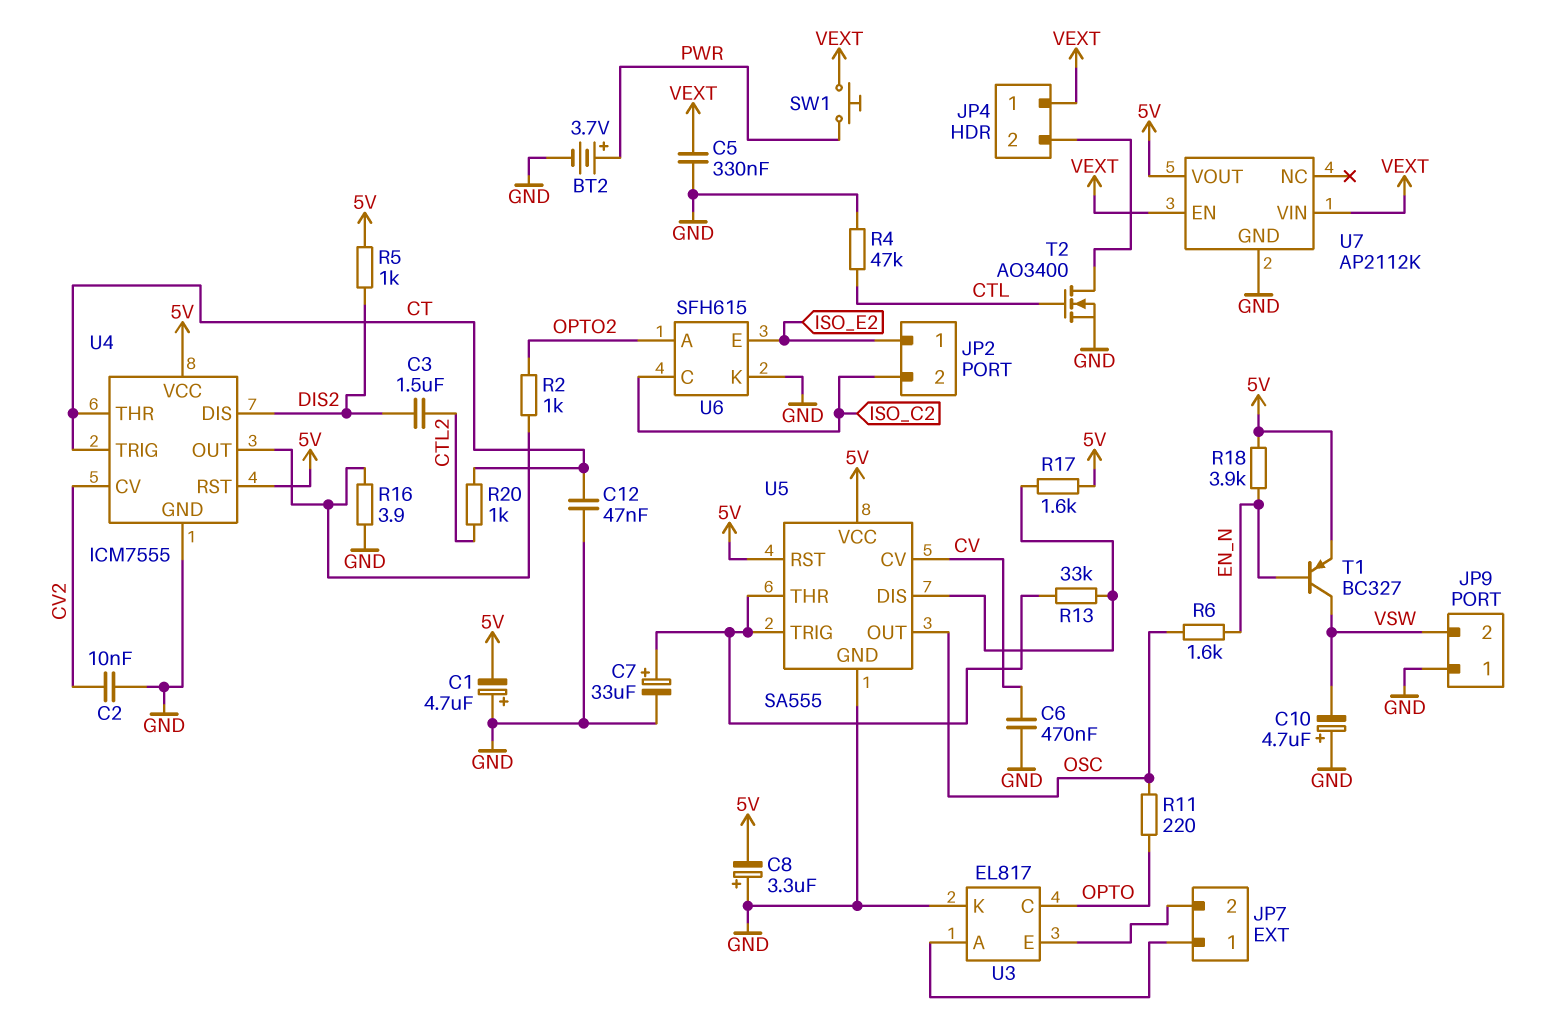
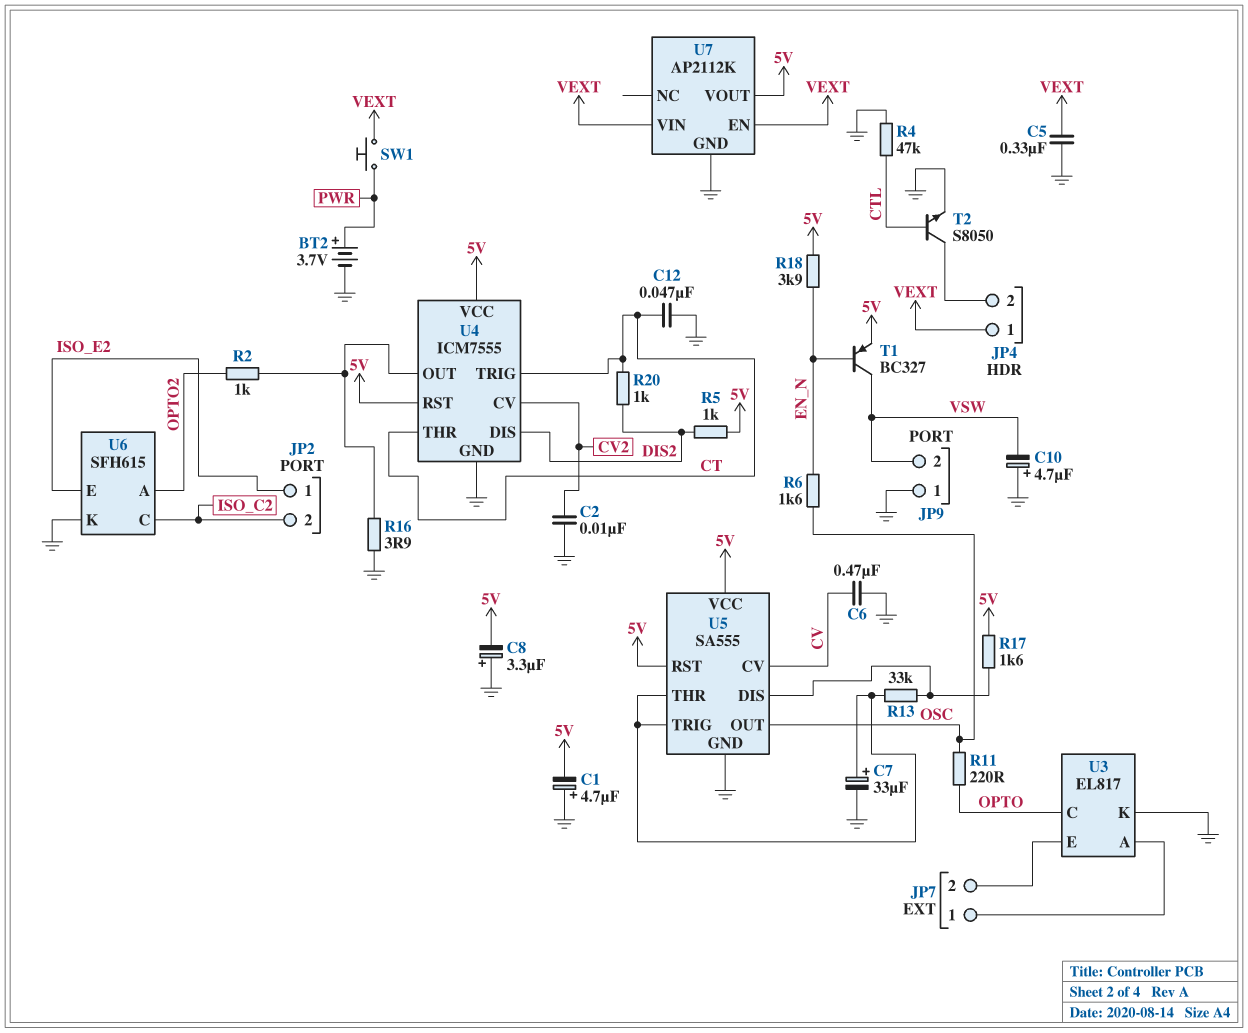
C3: 1.5uF (CTL2, DIS2) -> none
R20: 1k (CT, CTL2) -> 1k (CT, DIS2)
T2: NMOS AO3400 (G CTL, D JP4/2, S GND) -> NPN S8050 (B CTL, C JP4/2, E GND)

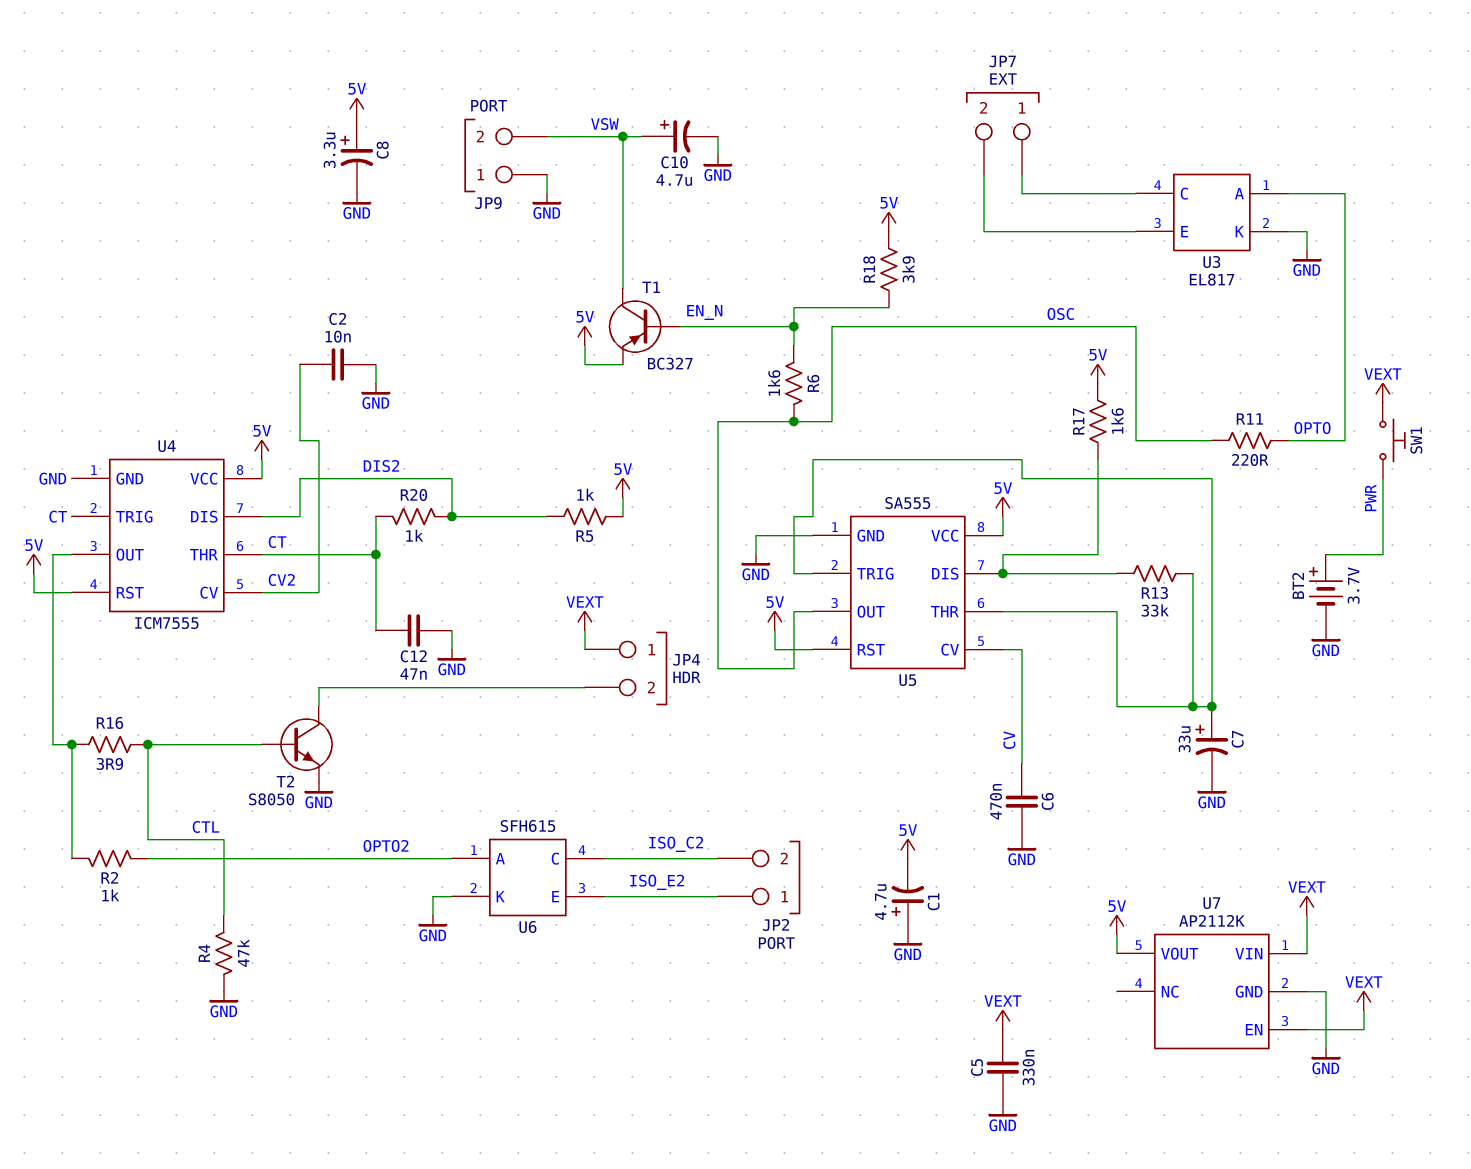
C8: 3.3uF (plus GND, minus 5V) -> 3.3uF (plus 5V, minus GND)
C10: 4.7uF (plus GND, minus VSW) -> 4.7uF (plus VSW, minus GND)
R16: 3.9 (GND, U4/OUT) -> 3.9 (CTL, U4/OUT)
U3 pin A: JP7/1 -> OPTO
U3 pin C: OPTO -> JP7/1

